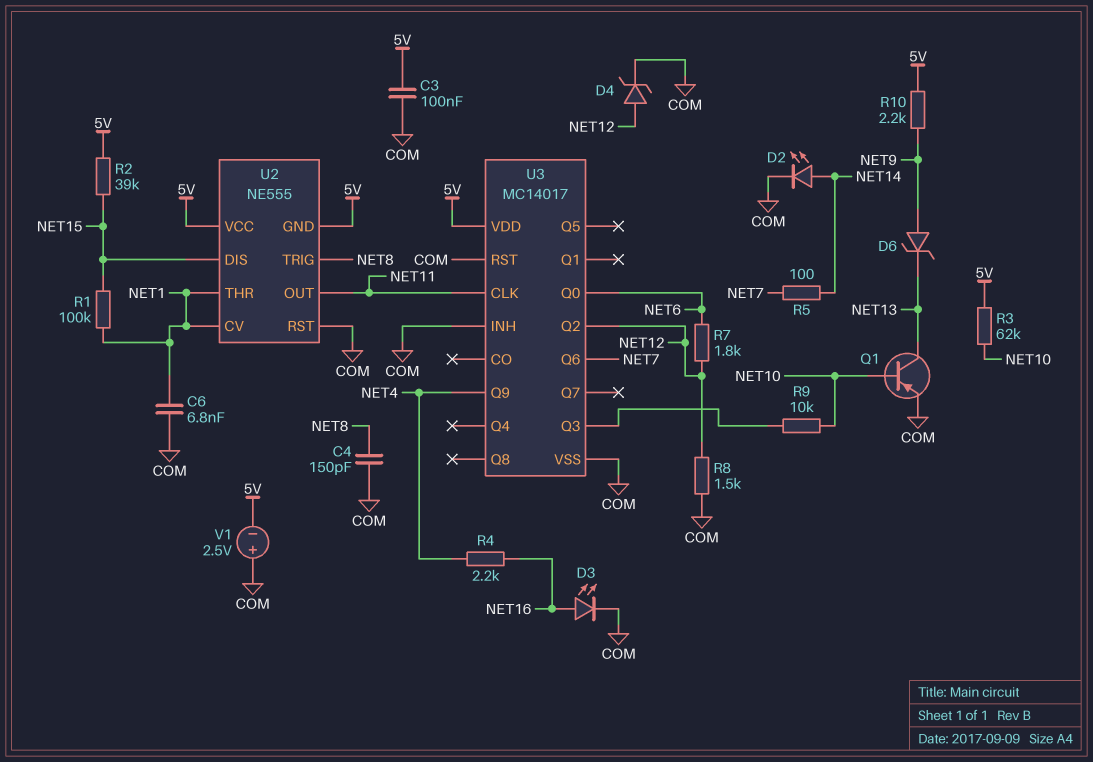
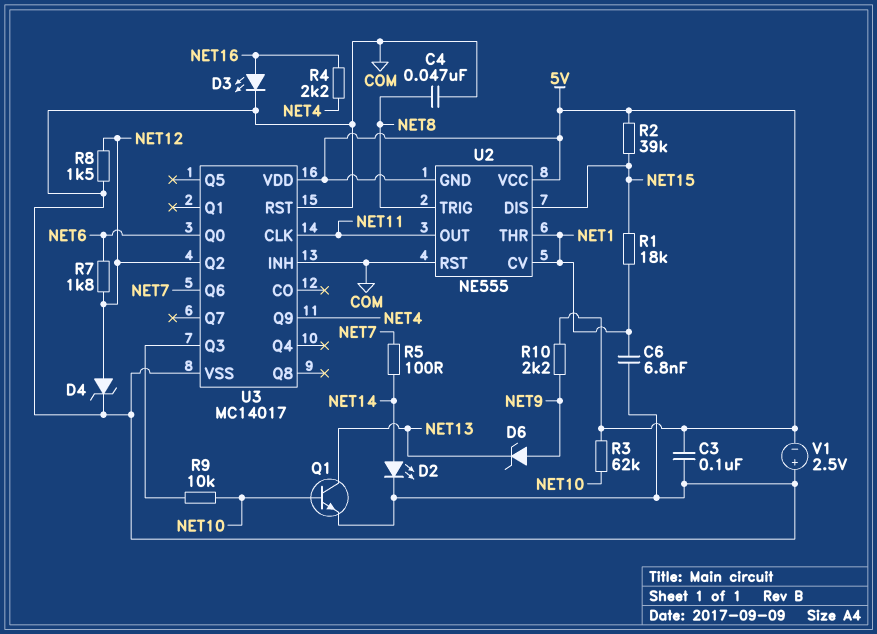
C4: 150pF (COM, NET8) -> 47nF (COM, NET8)
Q1: PNP (B NET10, C NET13, E COM) -> NPN (B NET10, C NET13, E COM)
R1: 100k (NET1, NET15) -> 18k (NET1, NET15)

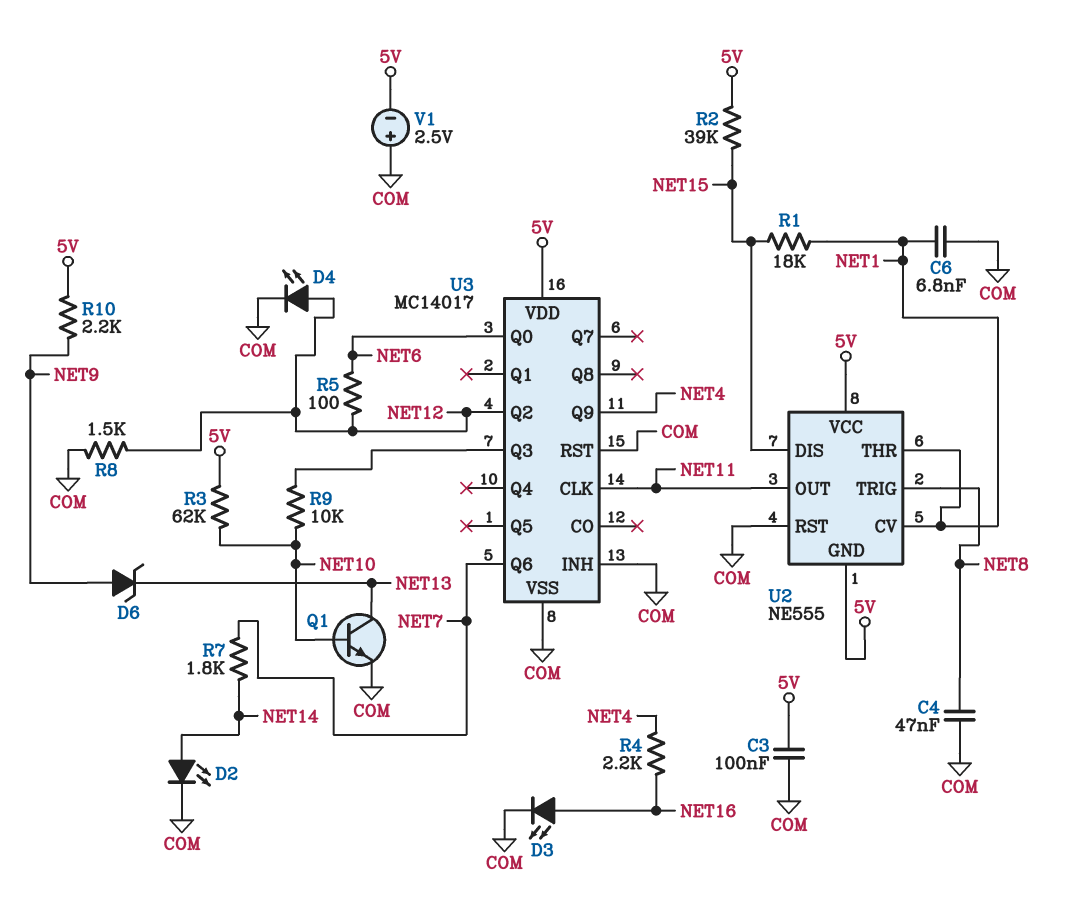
D4: zener (A NET12, K COM) -> LED (A NET12, K COM)
R5: 100 (NET7, NET14) -> 100 (NET6, NET12)
R7: 1.8k (NET6, NET12) -> 1.8k (NET7, NET14)

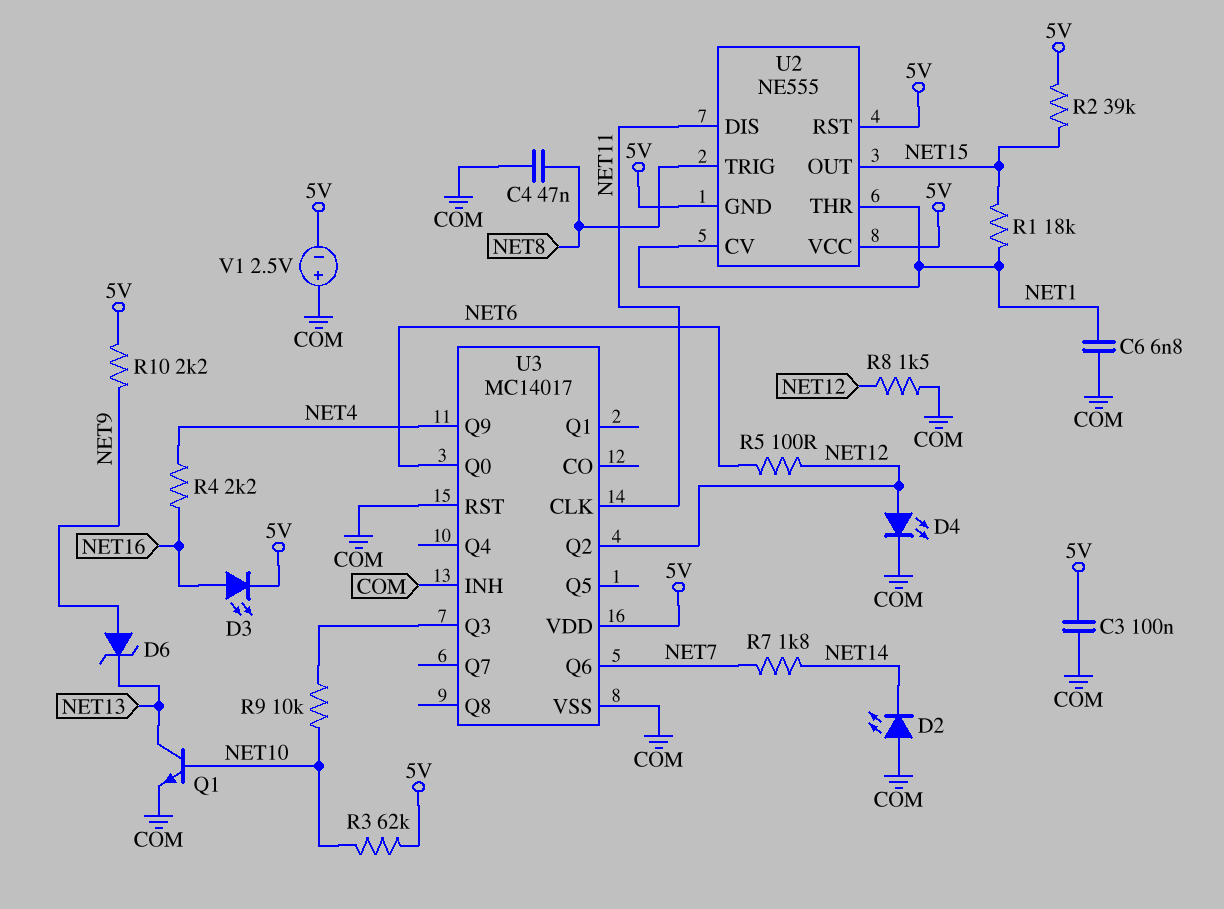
D2: LED (A NET14, K COM) -> LED (A COM, K NET14)
D3: LED (A NET16, K COM) -> LED (A NET16, K 5V)
U2 pin DIS: NET15 -> NET11
U2 pin OUT: NET11 -> NET15
U2 pin RST: COM -> 5V

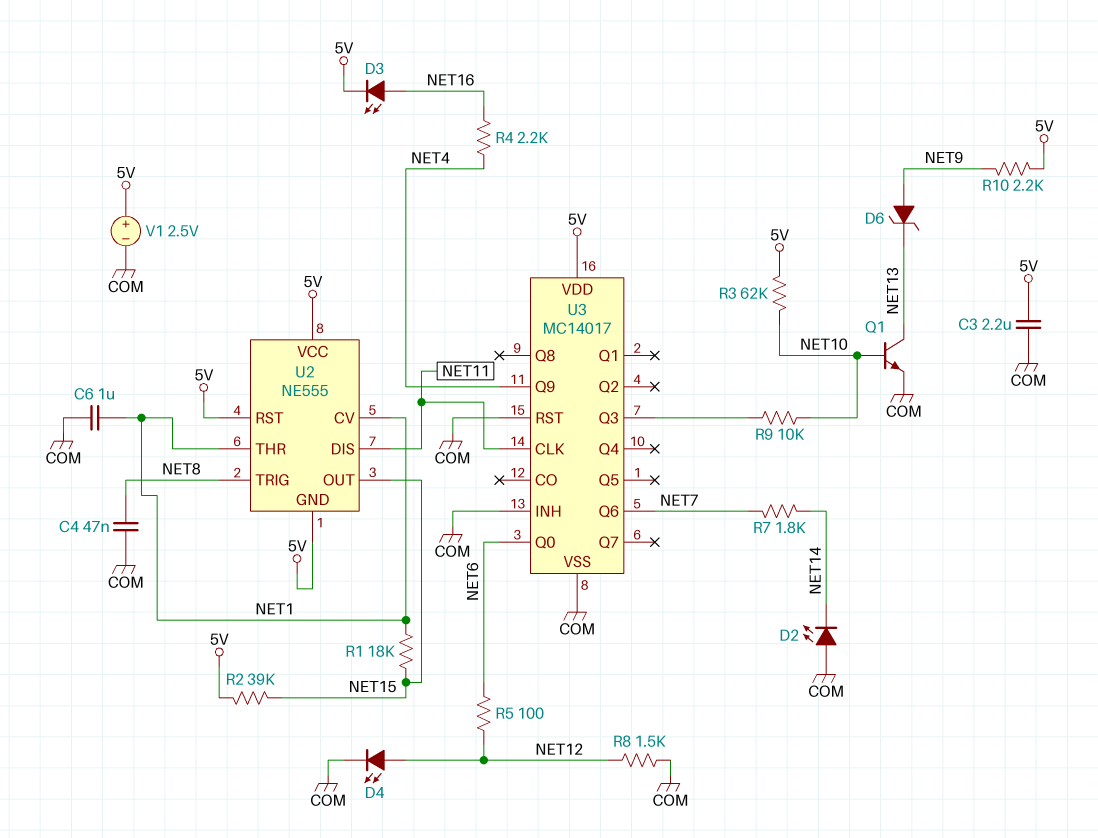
C3: 100nF (5V, COM) -> 2.2uF (5V, COM)
C6: 6.8nF (COM, NET1) -> 1uF (COM, NET1)
U3 pin Q2: NET12 -> none
V1: 2.5V (plus COM, minus 5V) -> 2.5V (plus 5V, minus COM)

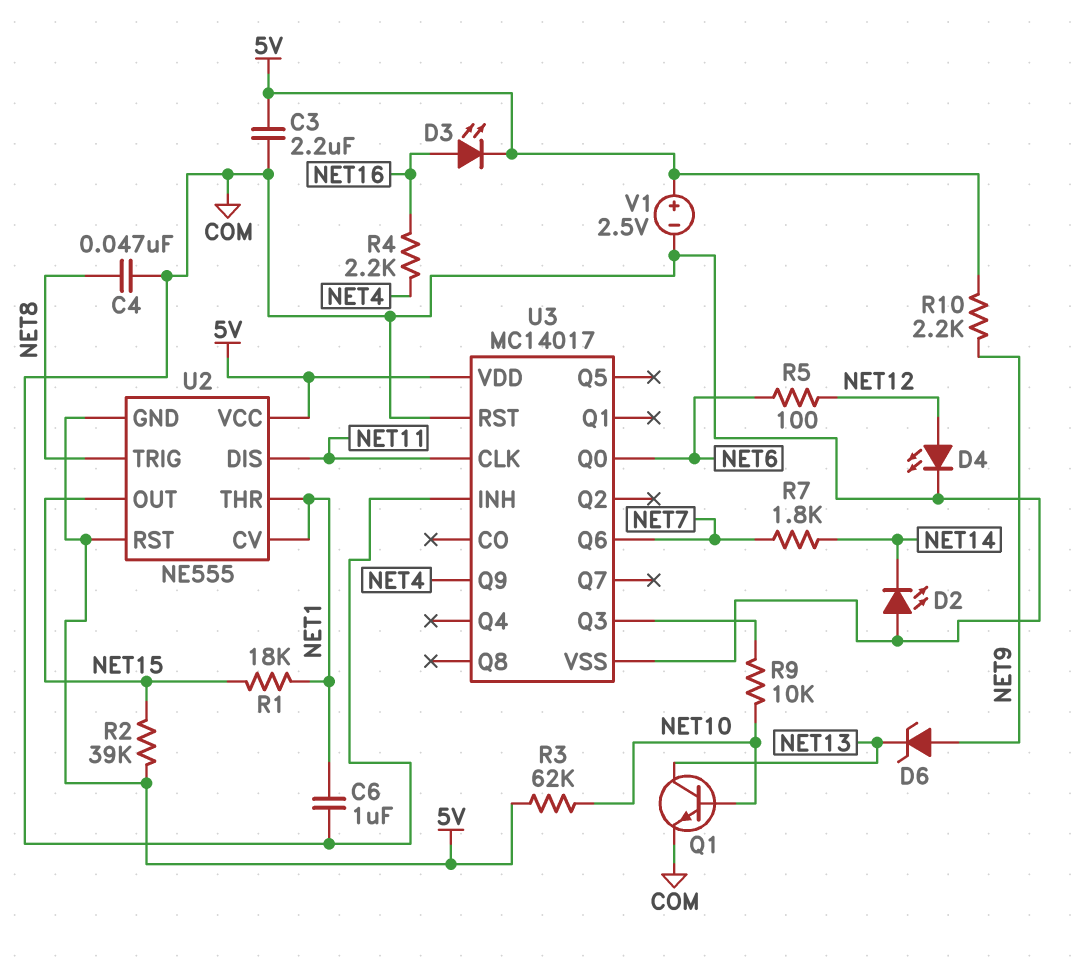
R8: 1.5k (COM, NET12) -> none

